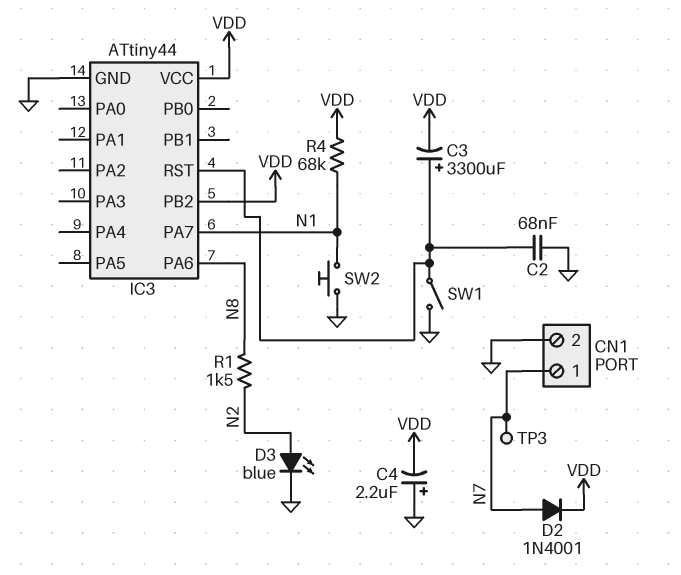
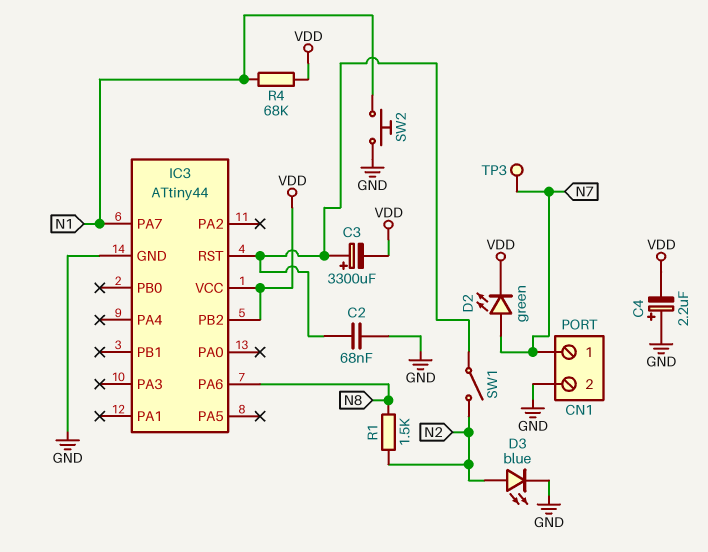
D2: diode 1N4001 (A N7, K VDD) -> LED green (A N7, K VDD)
SW1: switch (GND, IC3/RST) -> switch (IC3/RST, N2)

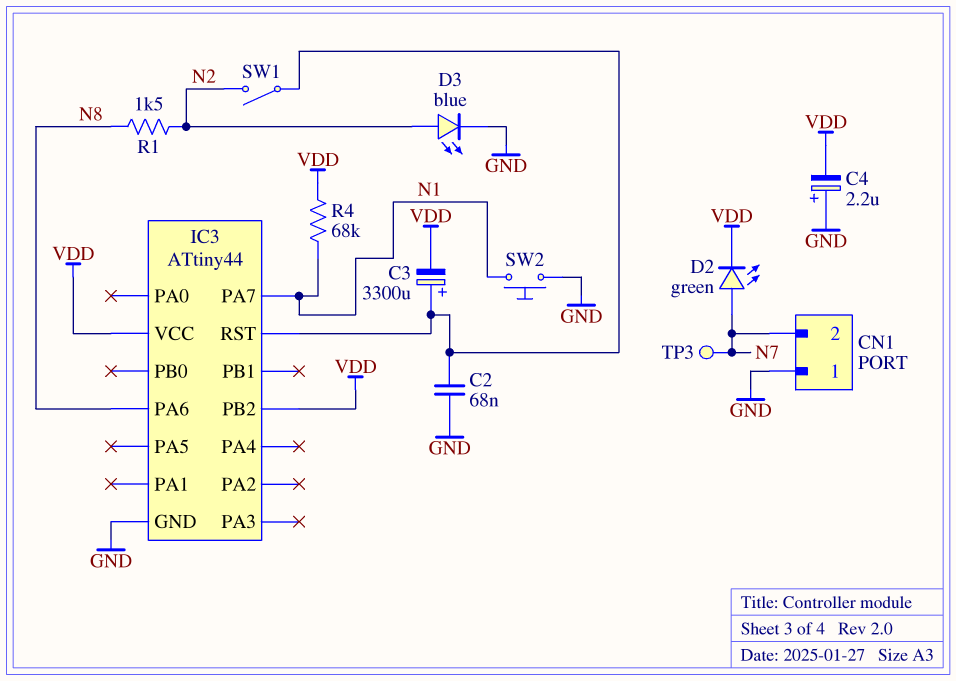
CN1 pin 1: N7 -> GND
CN1 pin 2: GND -> N7

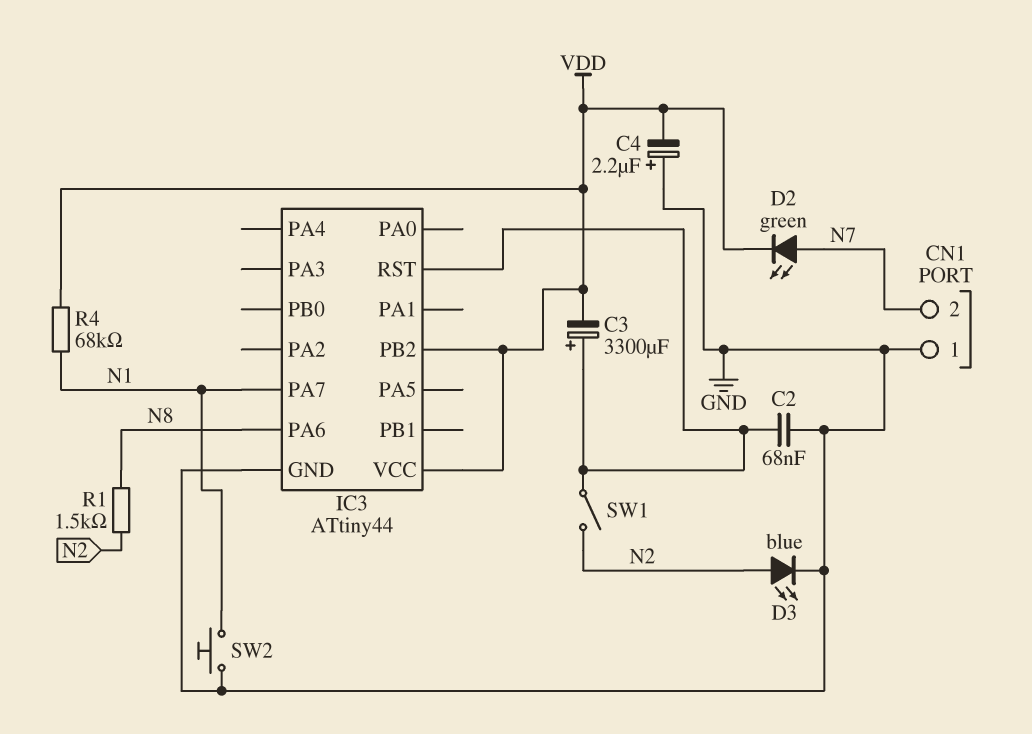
TP3: test point (N7) -> none

